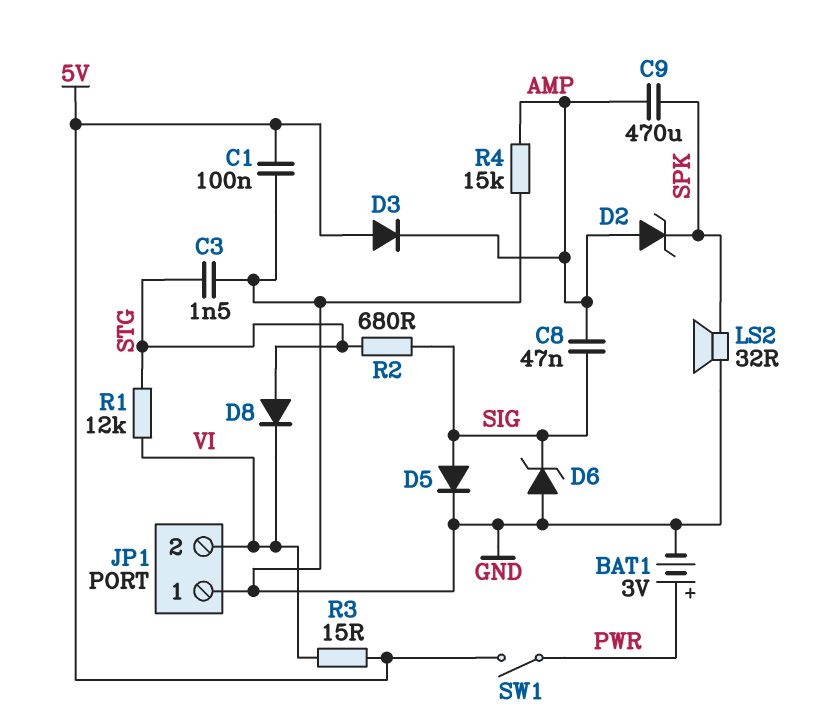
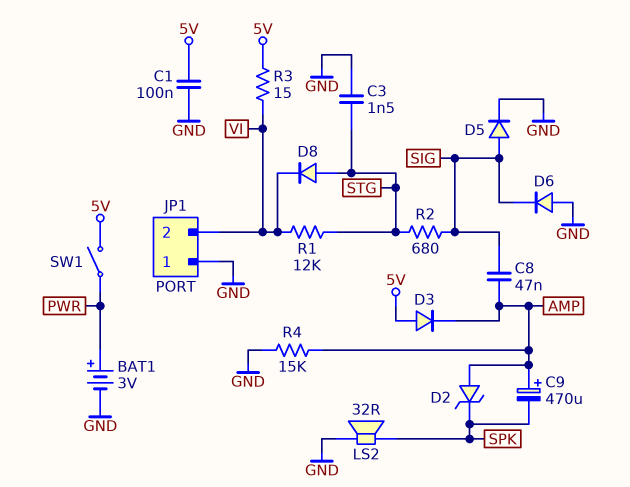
C9: 470uF (AMP, SPK) -> 470uF (plus AMP, minus SPK)
D6: zener (A GND, K SIG) -> diode (A GND, K SIG)

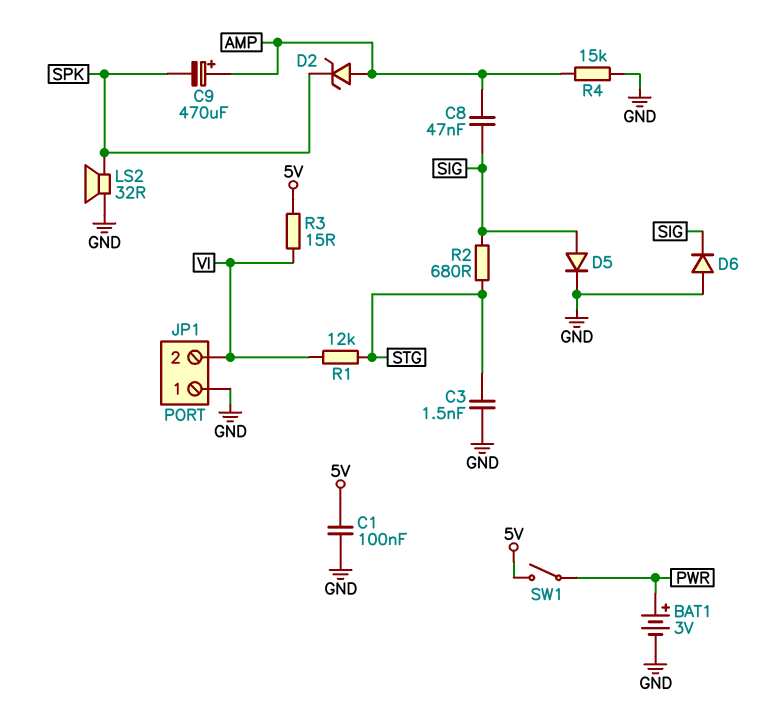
D3: diode (A 5V, K AMP) -> none
D8: diode (A STG, K VI) -> none

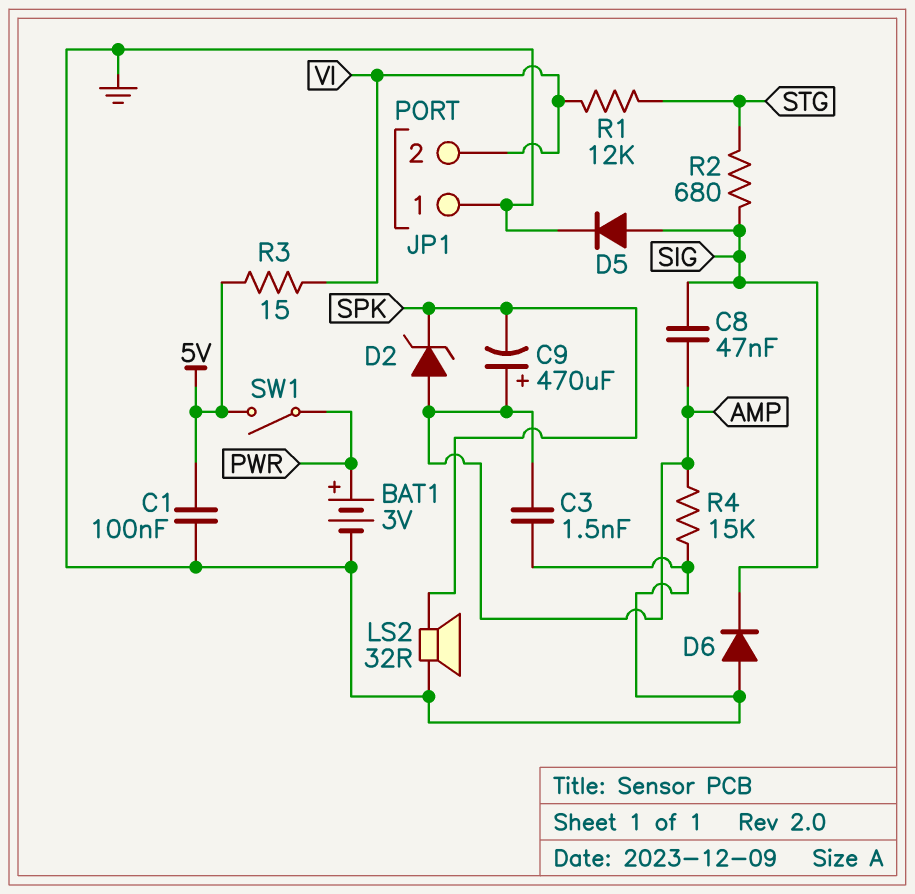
C3: 1.5nF (GND, STG) -> 1.5nF (AMP, GND)

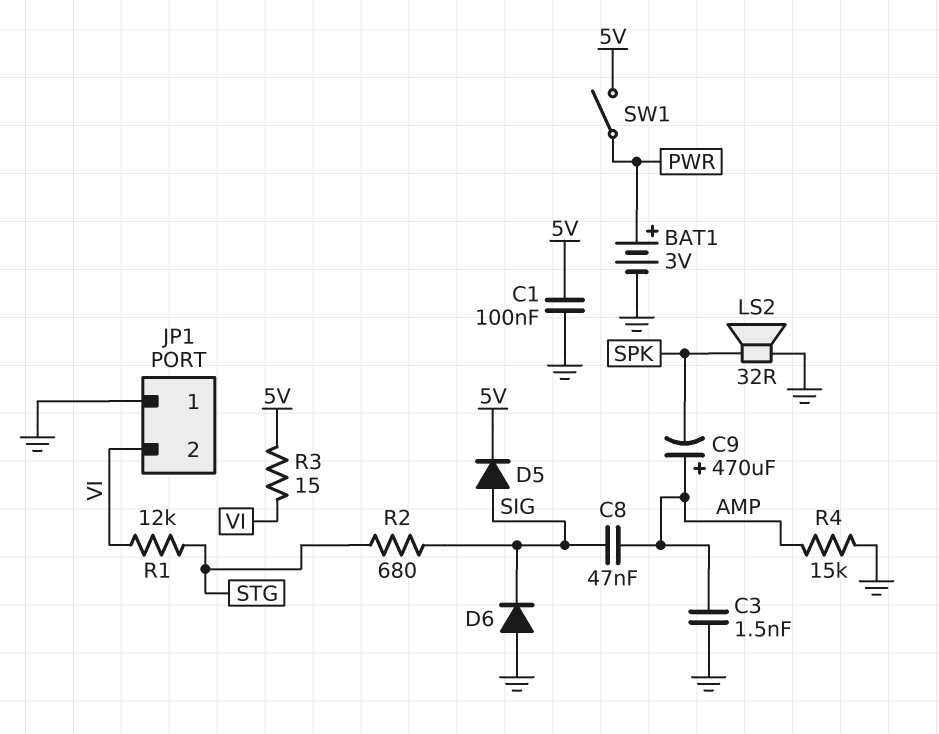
D2: zener (A AMP, K SPK) -> none
D5: diode (A SIG, K GND) -> diode (A SIG, K 5V)

